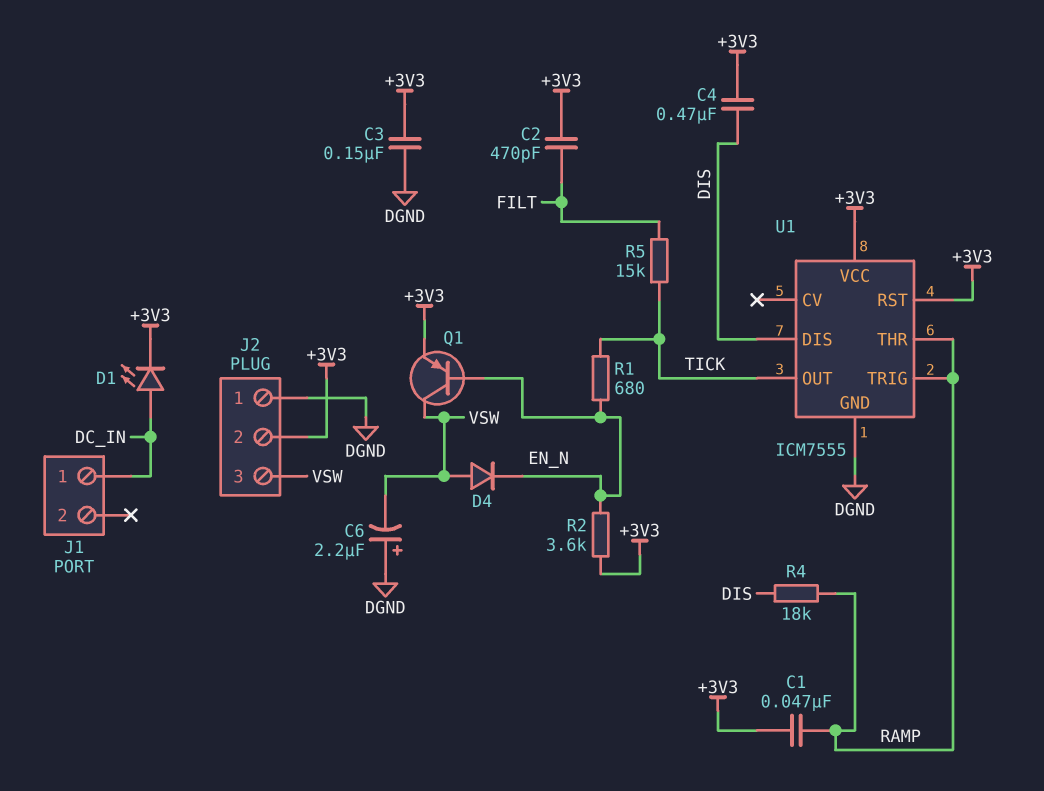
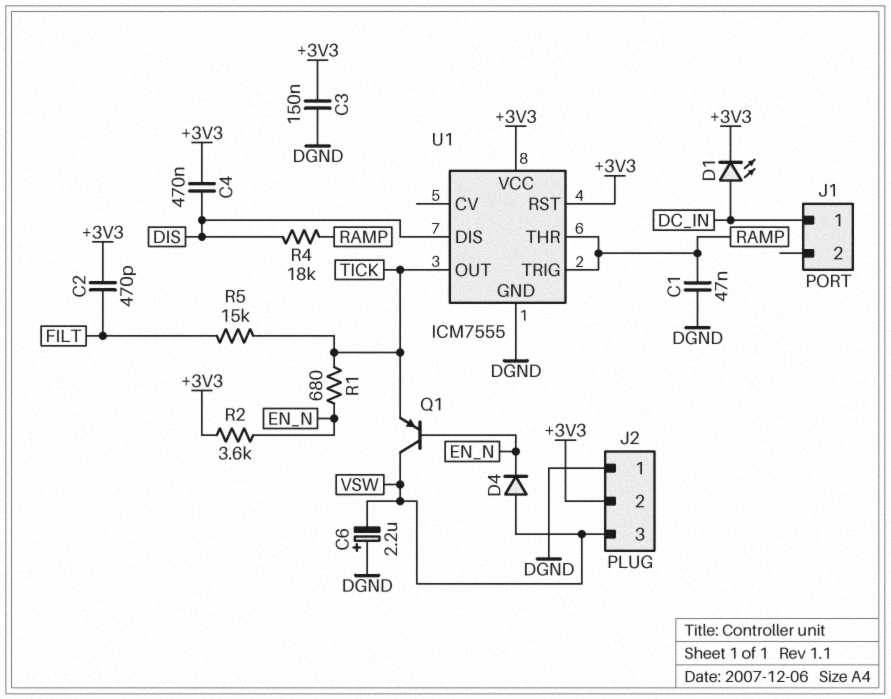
C1: 47nF (+3V3, RAMP) -> 47nF (DGND, RAMP)
Q1: PNP (B EN_N, C VSW, E +3V3) -> PNP (B EN_N, C VSW, E TICK)

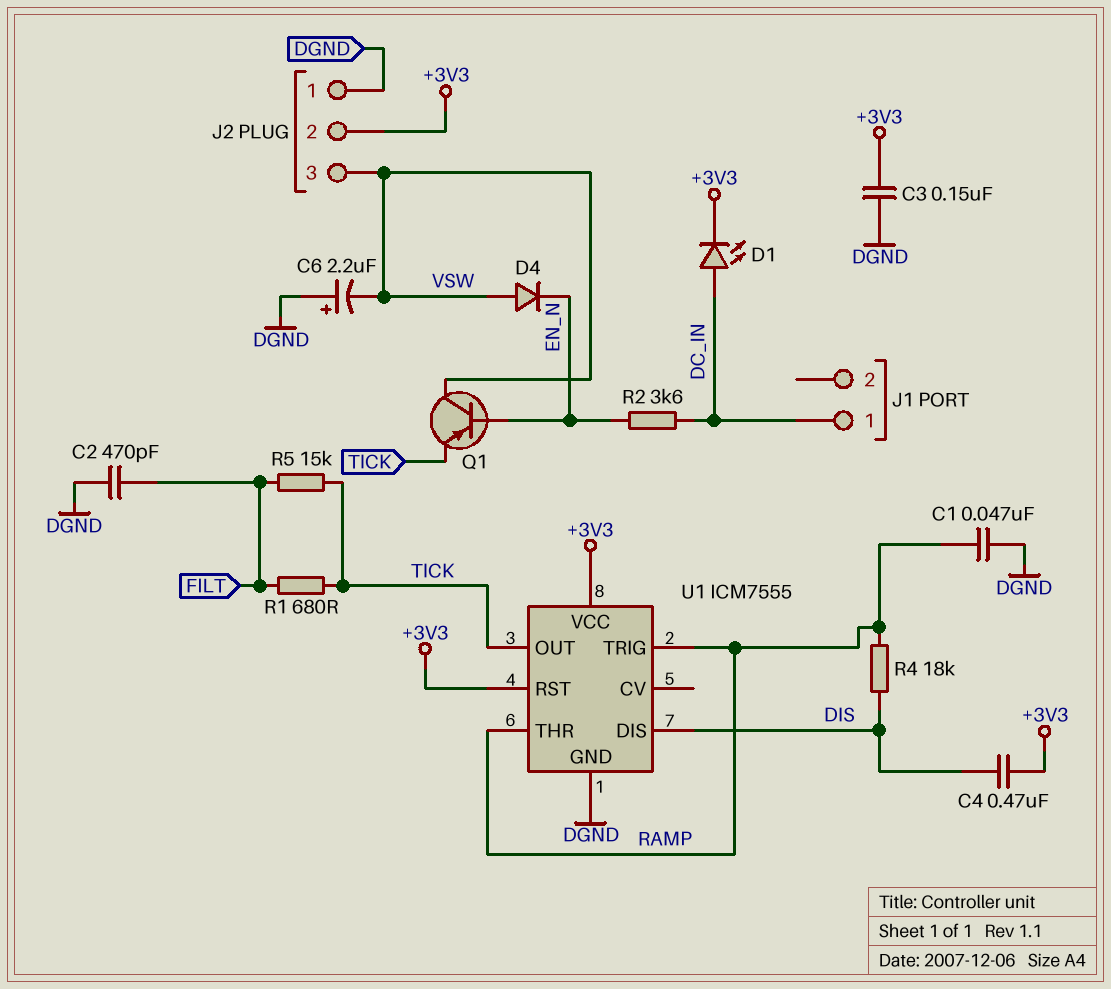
C2: 470pF (+3V3, FILT) -> 470pF (DGND, FILT)
R1: 680 (EN_N, TICK) -> 680 (FILT, TICK)
R2: 3.6k (+3V3, EN_N) -> 3.6k (DC_IN, EN_N)

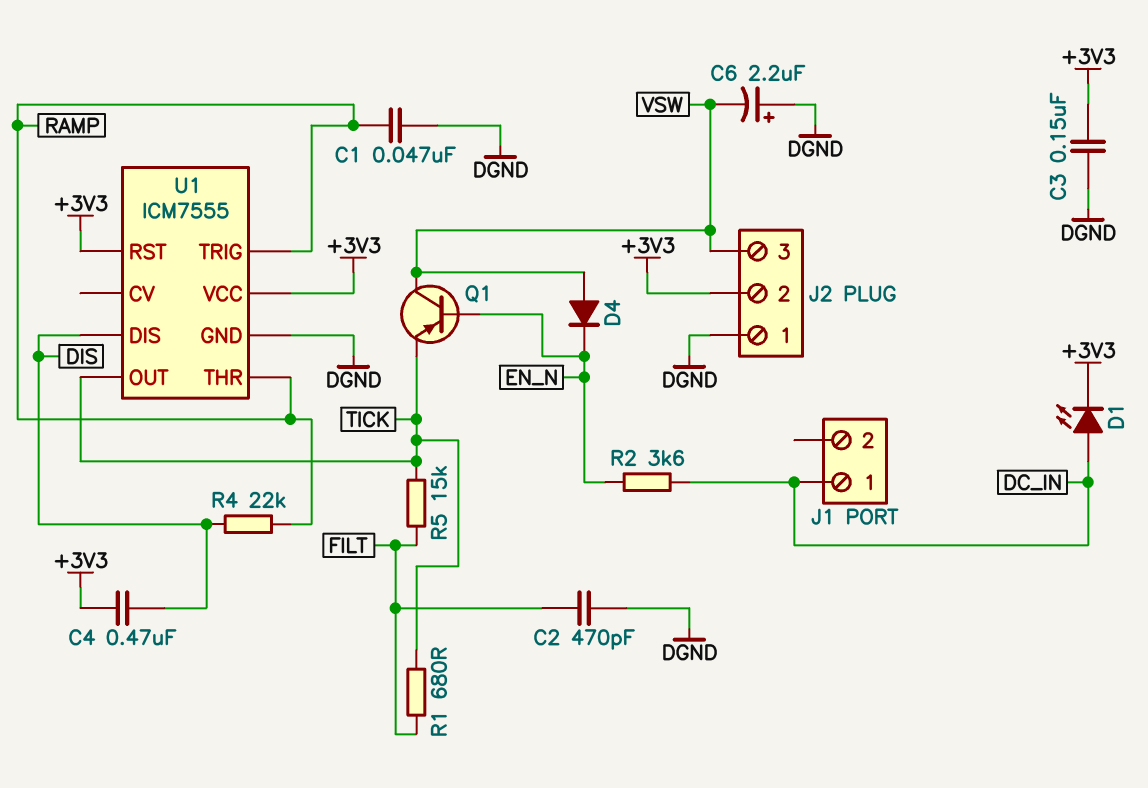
R4: 18k (DIS, RAMP) -> 22k (DIS, RAMP)

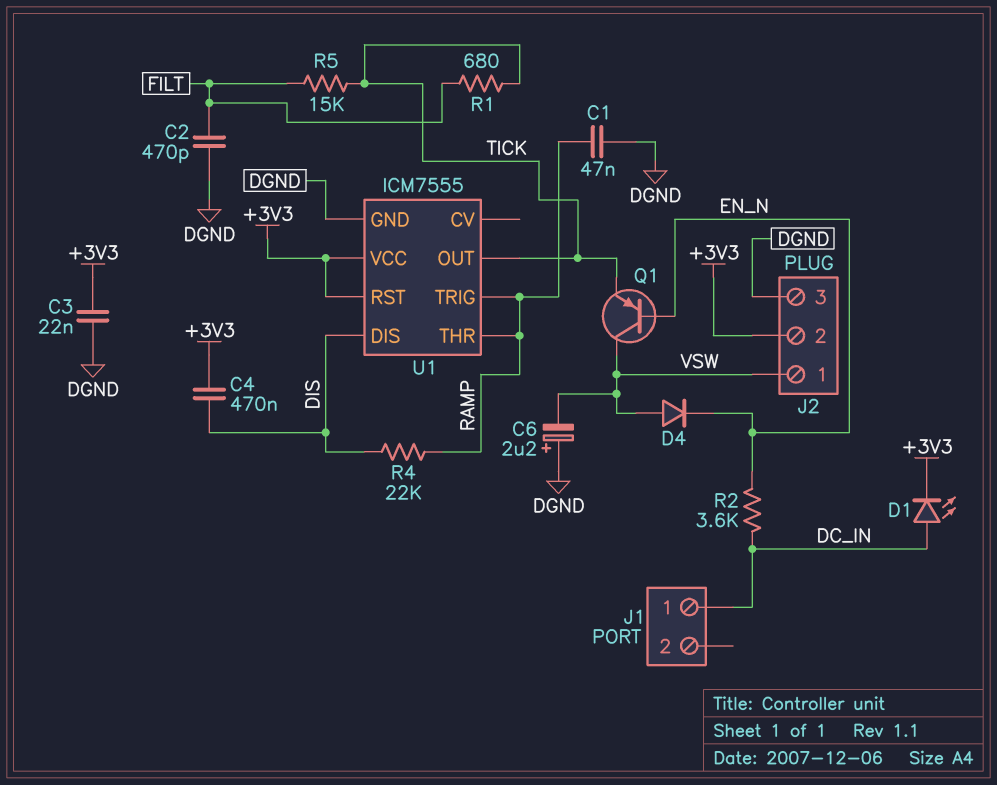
C3: 150nF (+3V3, DGND) -> 22nF (+3V3, DGND)
J2 pin 1: DGND -> VSW
J2 pin 3: VSW -> DGND

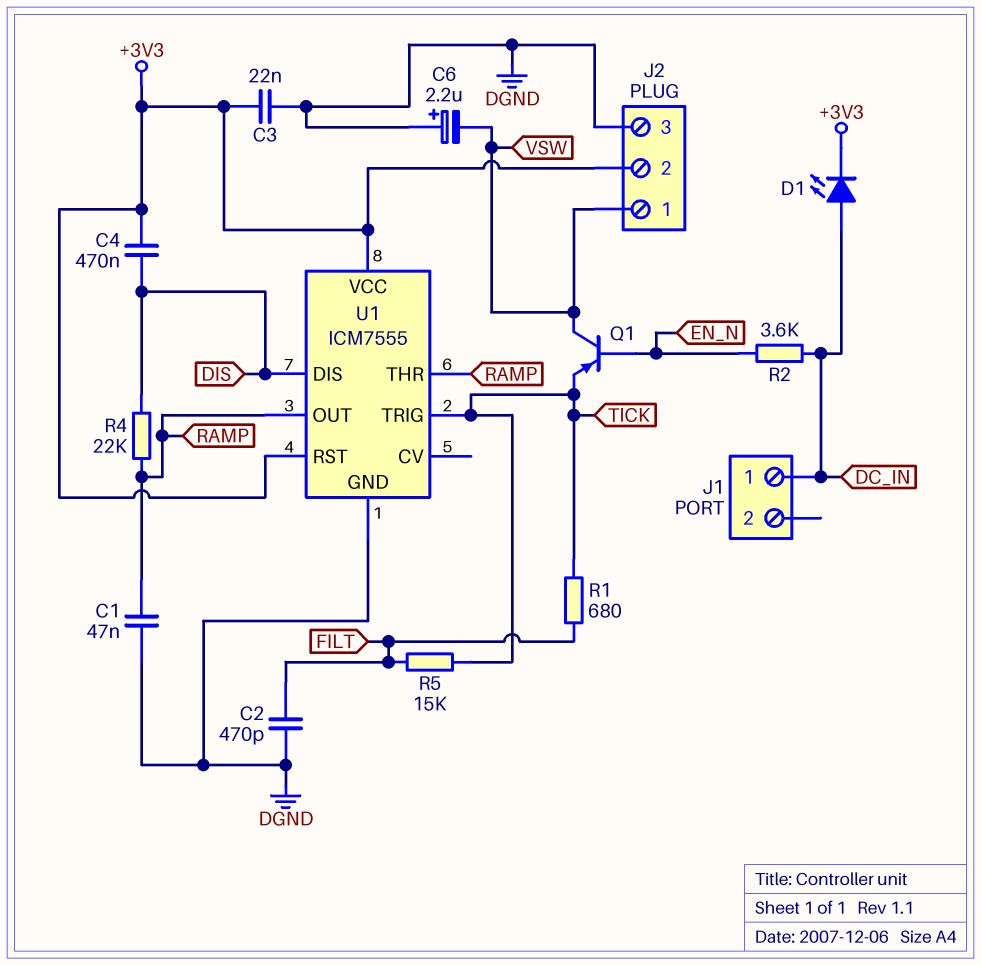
D4: diode (A VSW, K EN_N) -> none
U1 pin OUT: TICK -> RAMP
U1 pin TRIG: RAMP -> TICK

